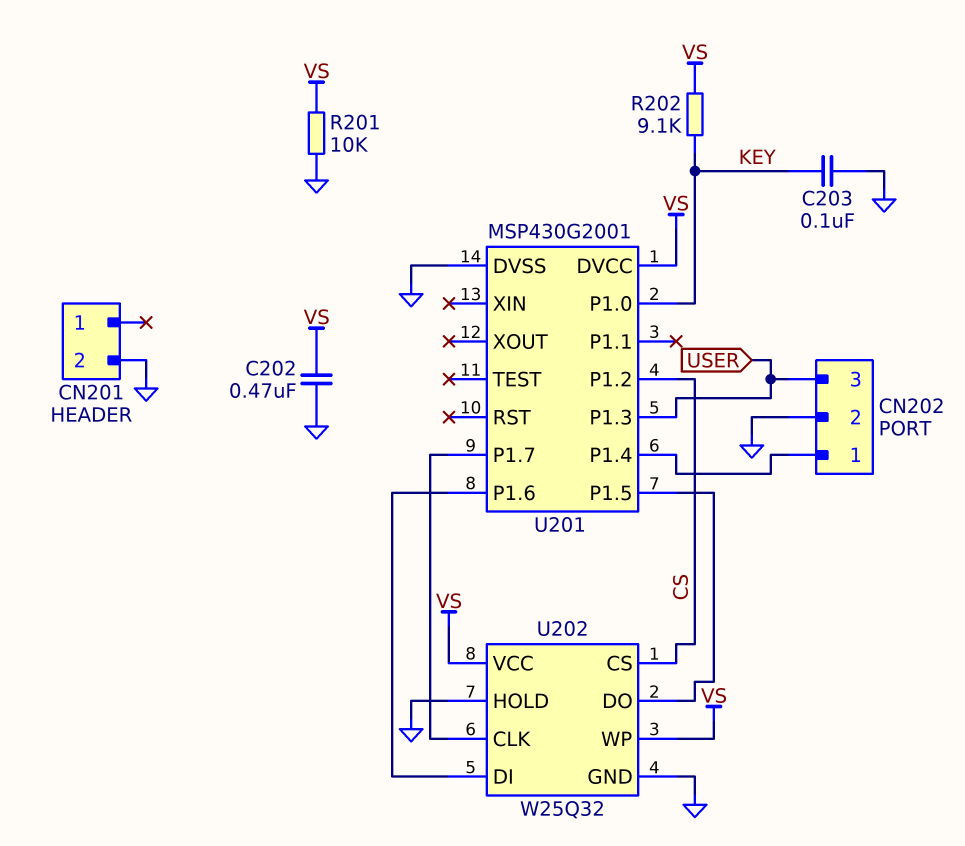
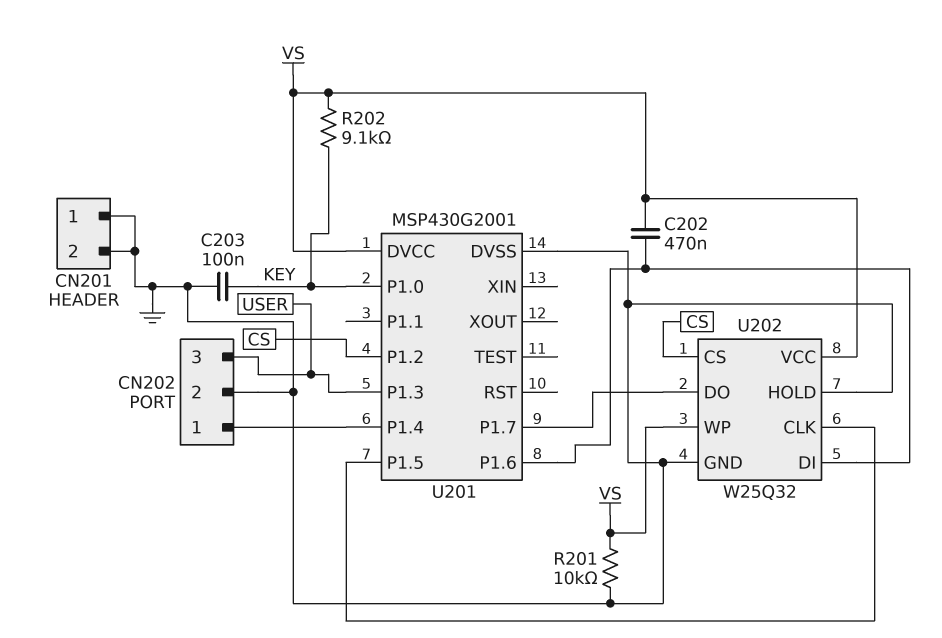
C202: 470nF (GND, VS) -> 470nF (U201/P1.6, VS)
CN201 pin 1: none -> GND
U202 pin CLK: U201/P1.7 -> U201/P1.5
U202 pin DO: U201/P1.5 -> U201/P1.7

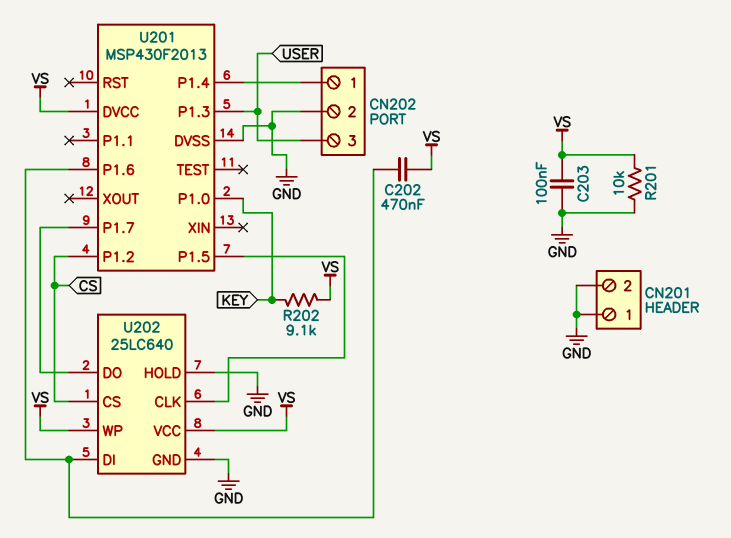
C203: 100nF (GND, KEY) -> 100nF (GND, VS)
U201: MSP430G2001 -> MSP430F2013
U202: W25Q32 -> 25LC640

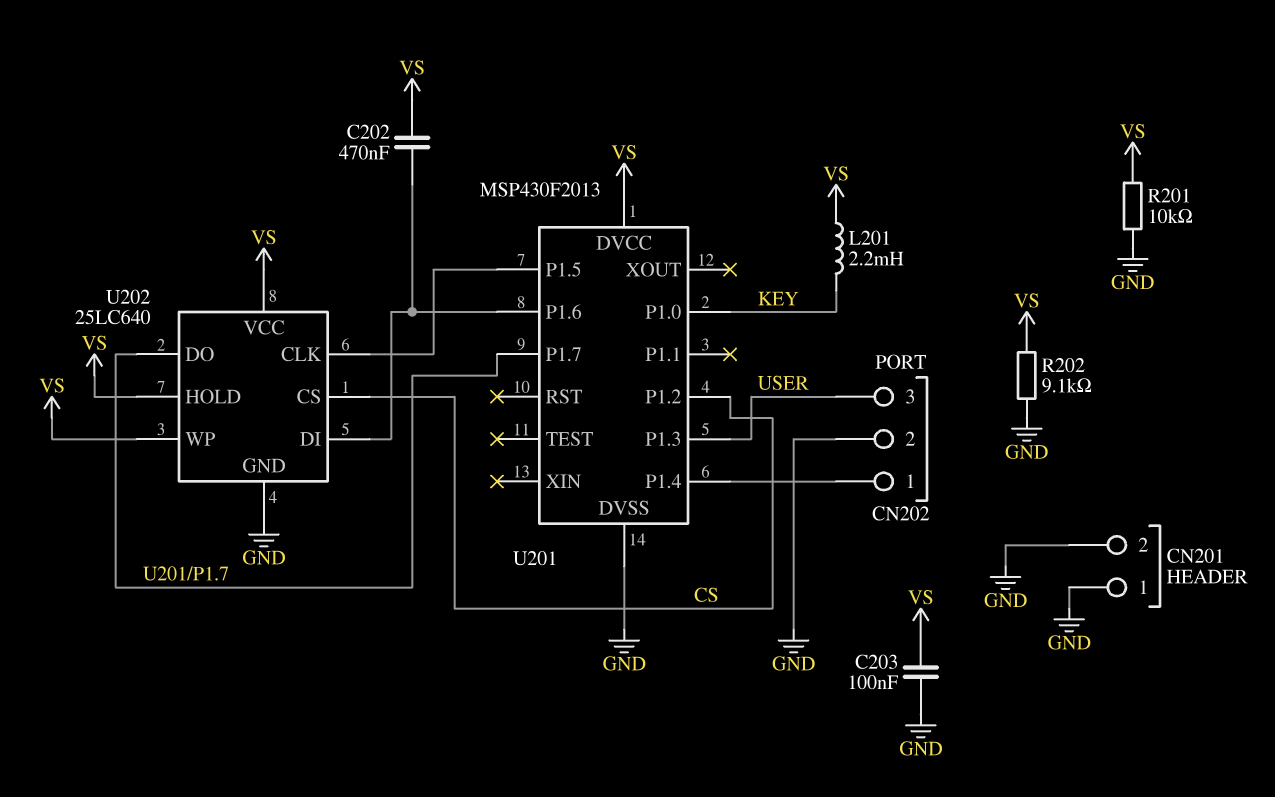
L201: none -> 2.2mH (KEY, VS)
R202: 9.1k (KEY, VS) -> 9.1k (GND, VS)
U202 pin HOLD: GND -> VS

